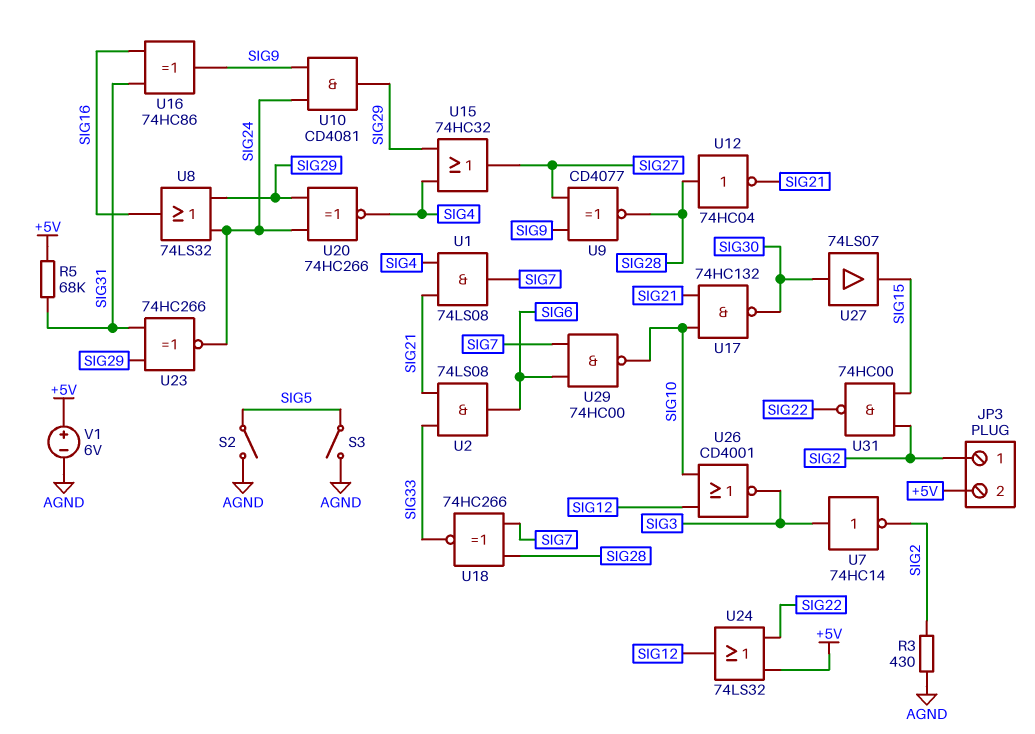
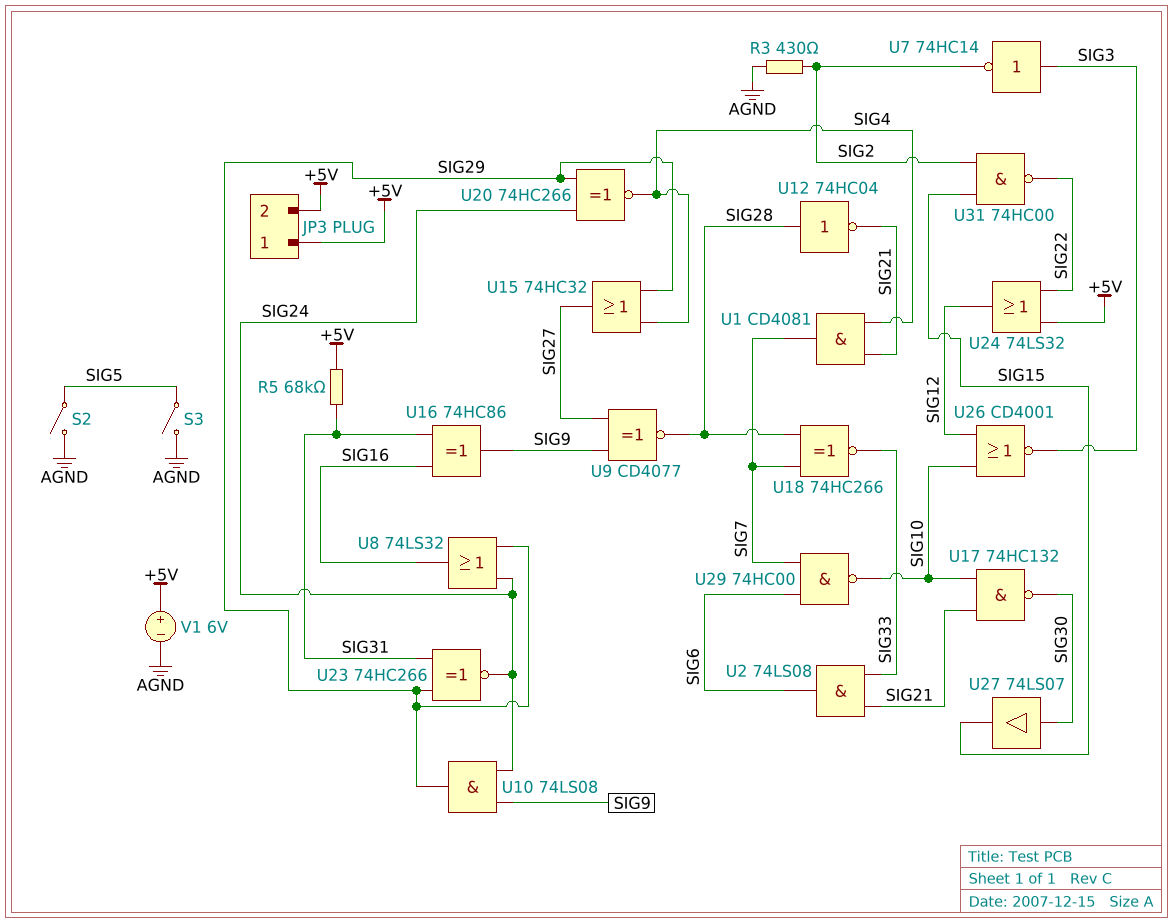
JP3 pin 1: SIG2 -> +5V
U1: AND 74LS08 (in SIG4, in SIG21, out SIG7) -> AND CD4081 (in SIG4, in SIG21, out SIG7)
U10: AND CD4081 (in SIG9, in SIG24, out SIG29) -> AND 74LS08 (in SIG9, in SIG24, out SIG29)

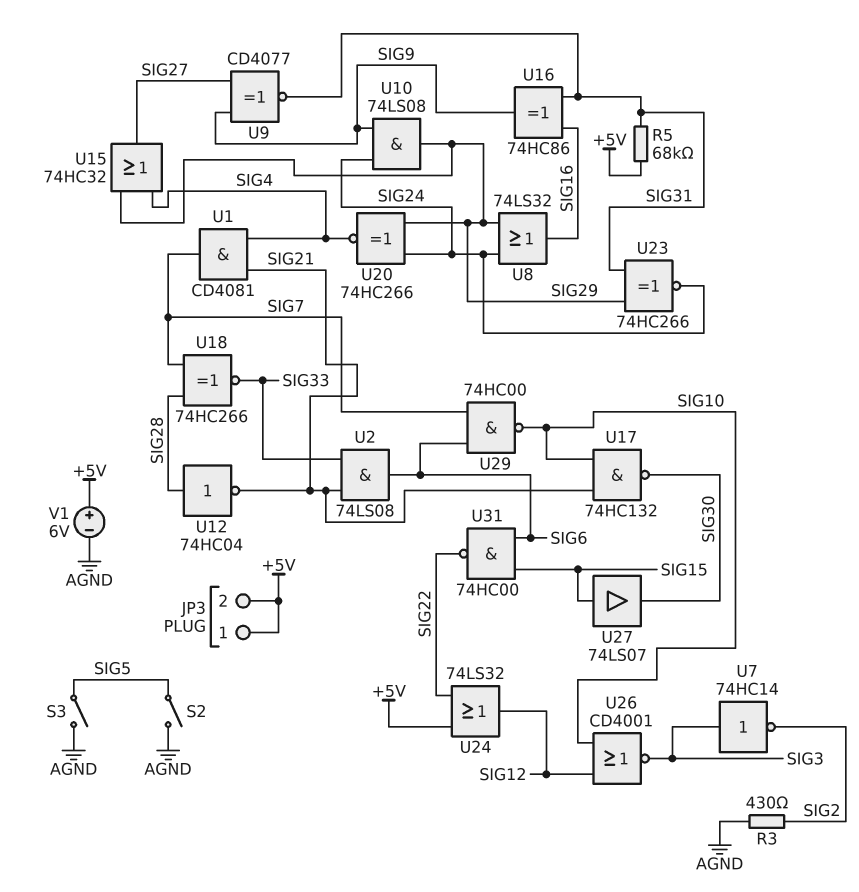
U9: XNOR CD4077 (in SIG9, in SIG27, out SIG28) -> XNOR CD4077 (in SIG9, in SIG27, out SIG31)
U27: buffer 74LS07 (in SIG30, out SIG15) -> buffer 74LS07 (in SIG15, out SIG30)
U31: NAND 74HC00 (in SIG2, in SIG15, out SIG22) -> NAND 74HC00 (in SIG6, in SIG15, out SIG22)

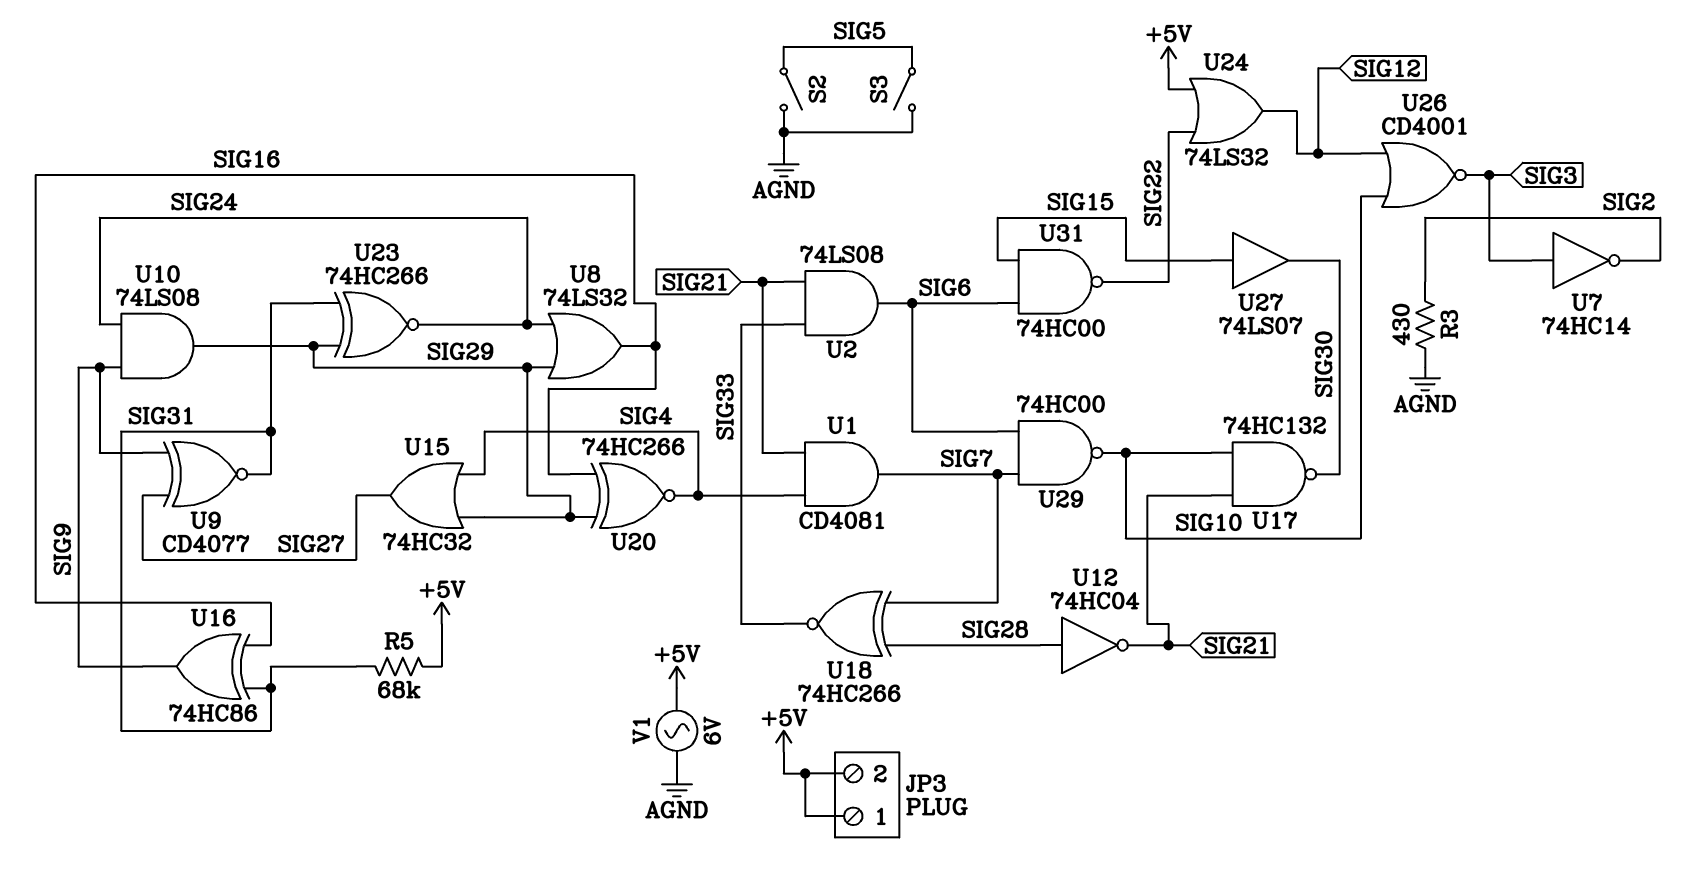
U20: XNOR 74HC266 (in SIG24, in SIG29, out SIG4) -> XNOR 74HC266 (in SIG16, in SIG29, out SIG4)
V1: 6V (plus +5V, minus AGND) -> AC 6V (+5V, AGND)

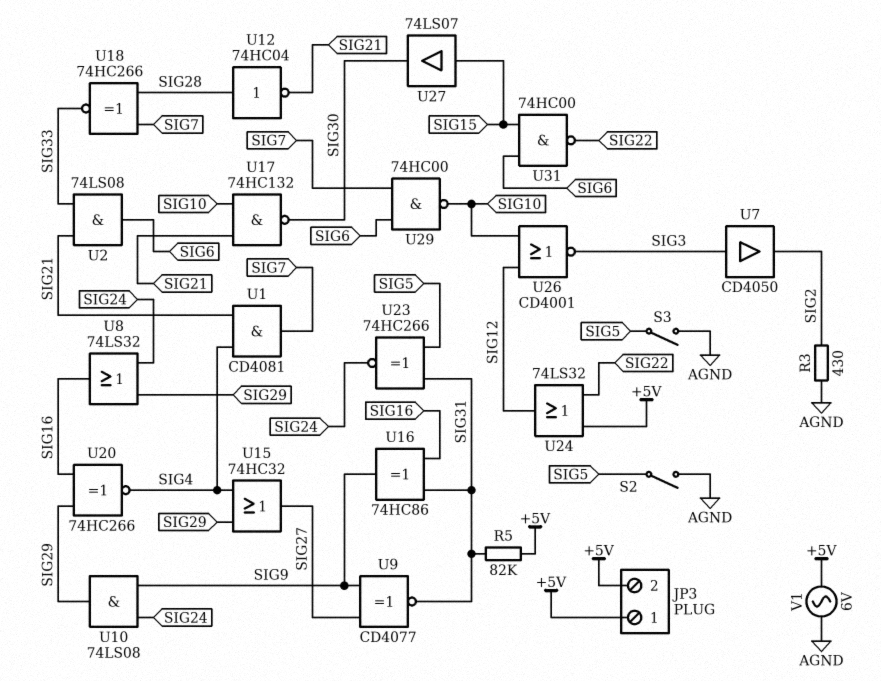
R5: 68k (+5V, SIG31) -> 82k (+5V, SIG31)
U7: NOT 74HC14 (in SIG3, out SIG2) -> buffer CD4050 (in SIG3, out SIG2)
U23: XNOR 74HC266 (in SIG29, in SIG31, out SIG24) -> XNOR 74HC266 (in SIG5, in SIG31, out SIG24)

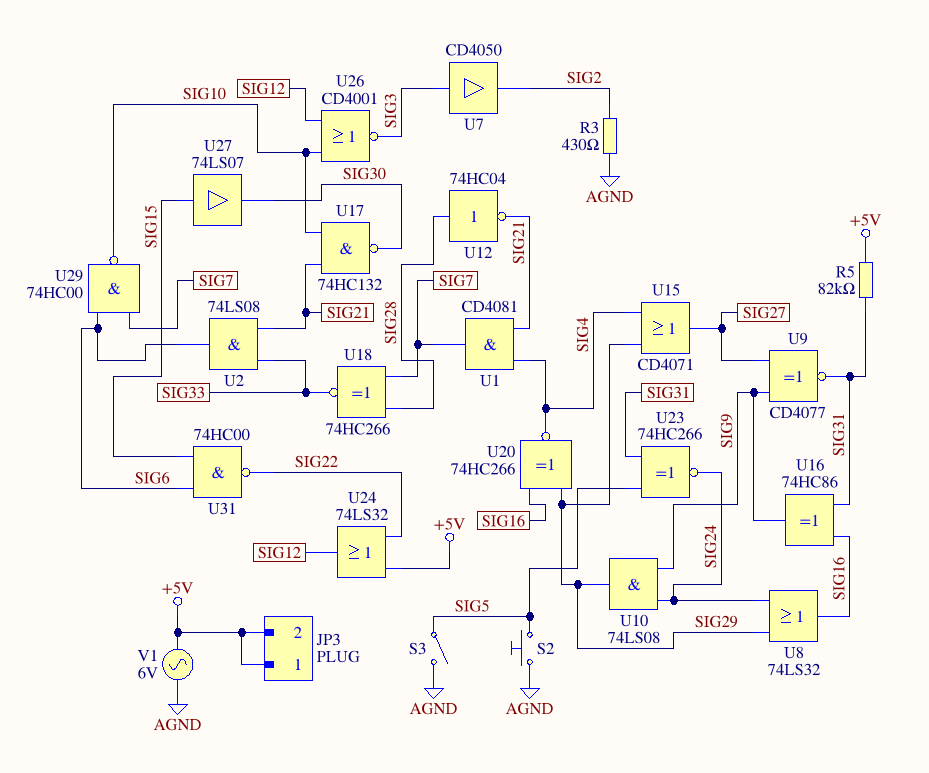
S2: switch (AGND, SIG5) -> button (AGND, SIG5)
U15: OR 74HC32 (in SIG4, in SIG29, out SIG27) -> OR CD4071 (in SIG4, in SIG29, out SIG27)

